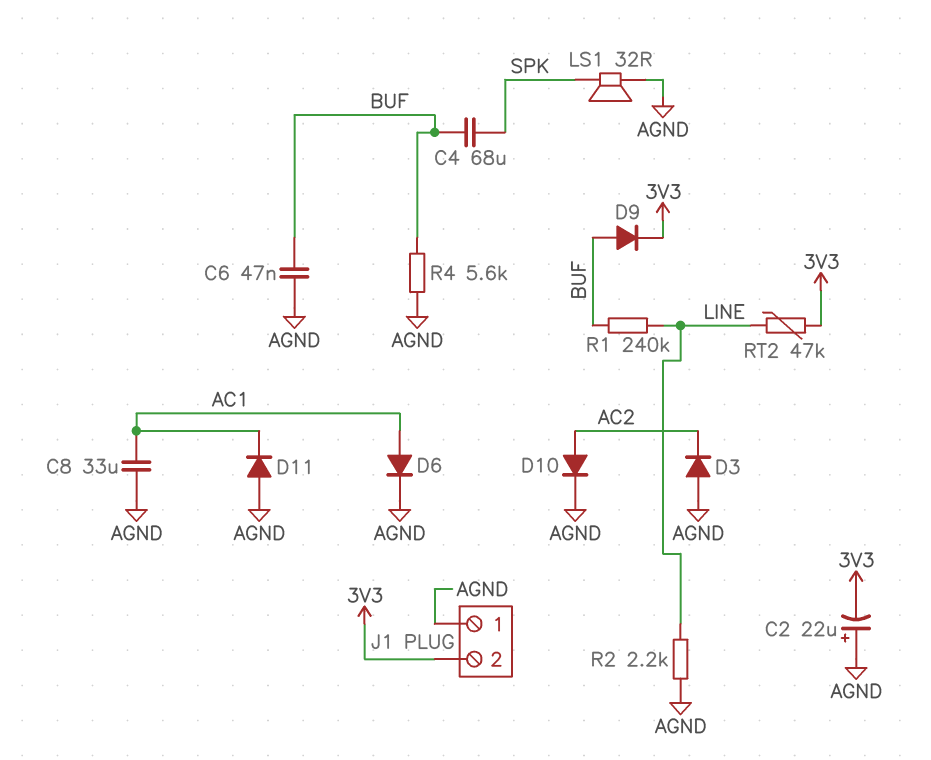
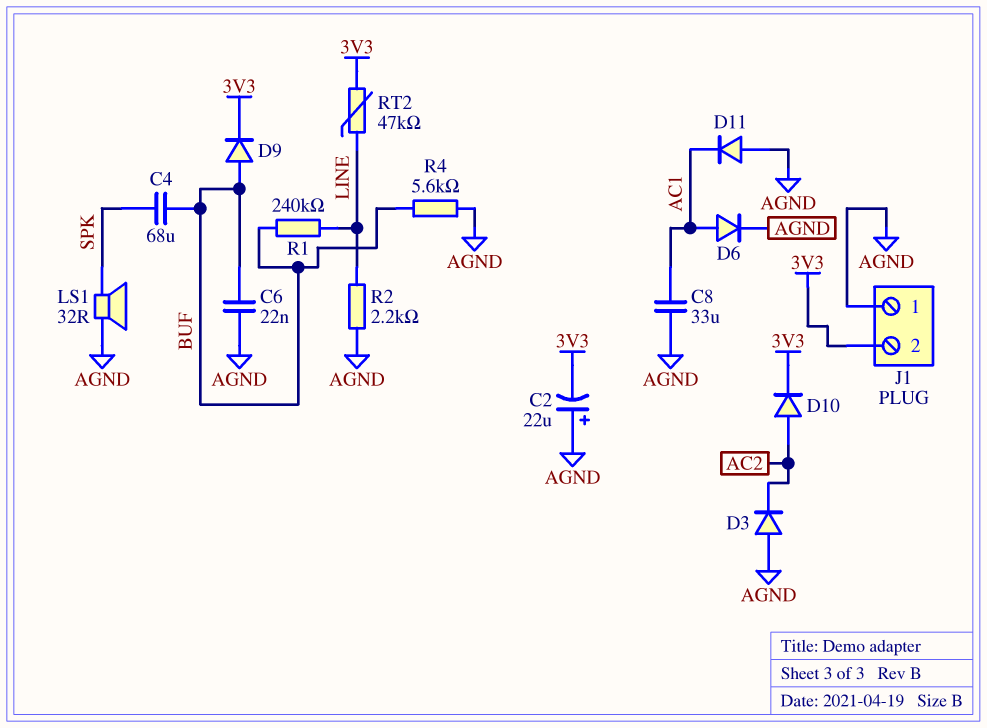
C6: 47nF (AGND, BUF) -> 22nF (AGND, BUF)
D10: diode (A AC2, K AGND) -> diode (A AC2, K 3V3)

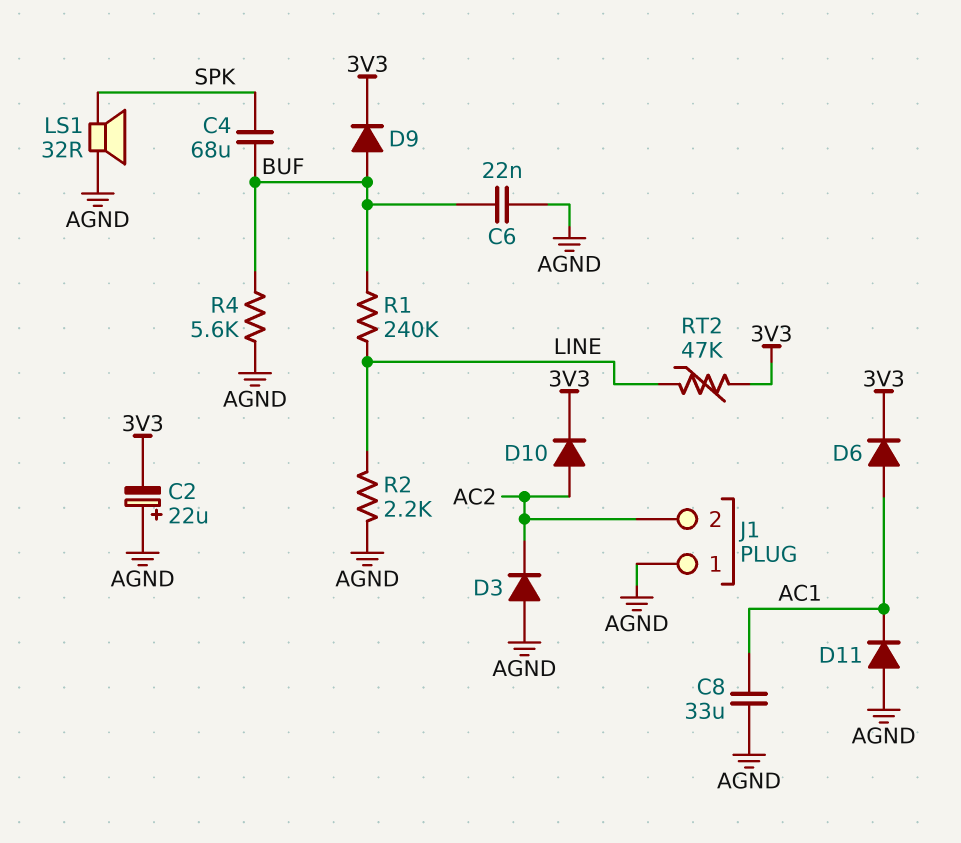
D6: diode (A AC1, K AGND) -> diode (A AC1, K 3V3)
J1 pin 2: 3V3 -> AC2

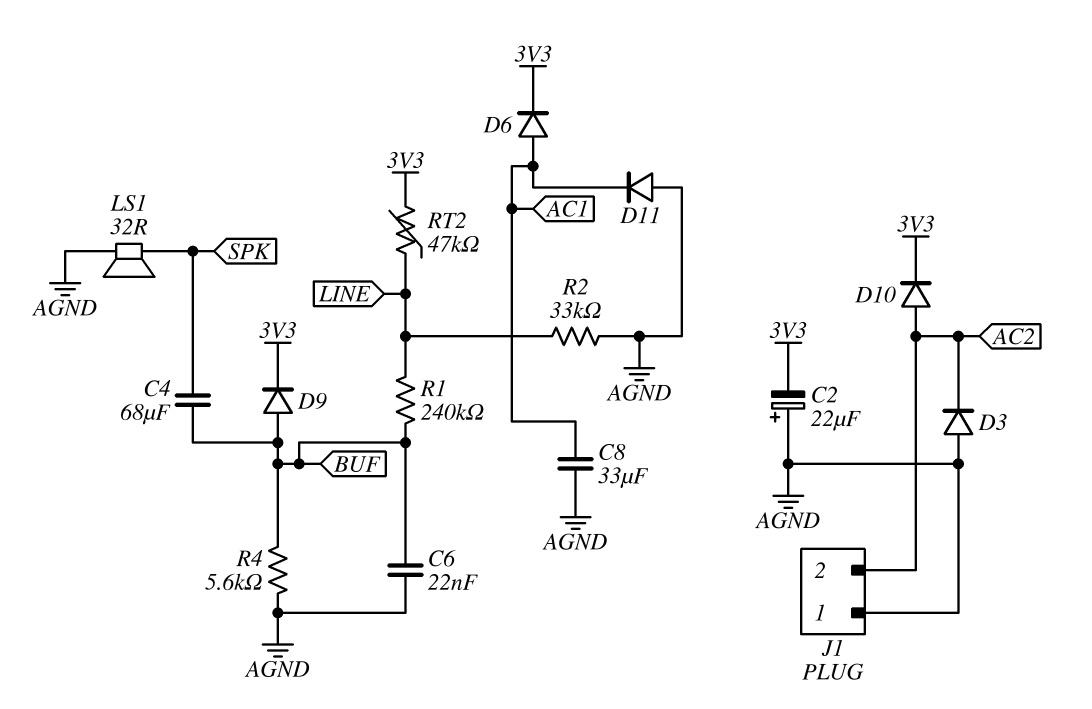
R2: 2.2k (AGND, LINE) -> 33k (AGND, LINE)

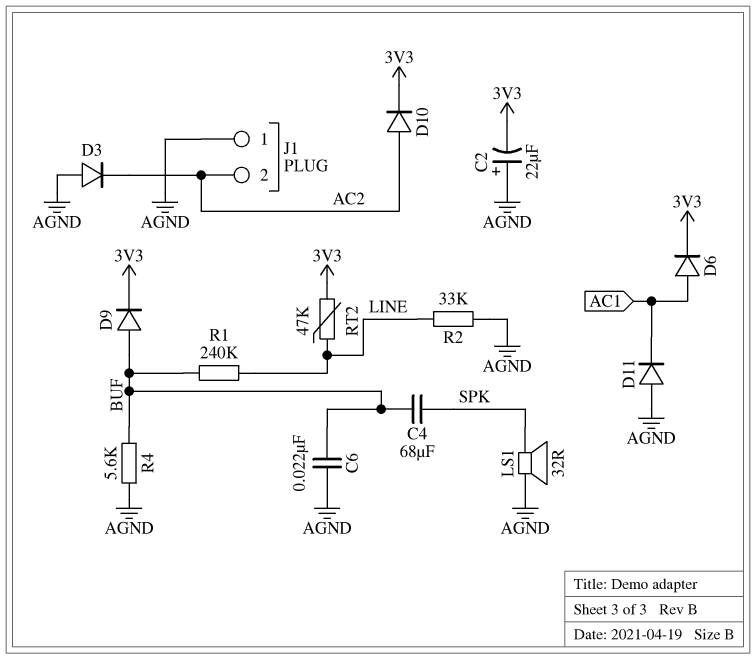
C8: 33uF (AC1, AGND) -> none

